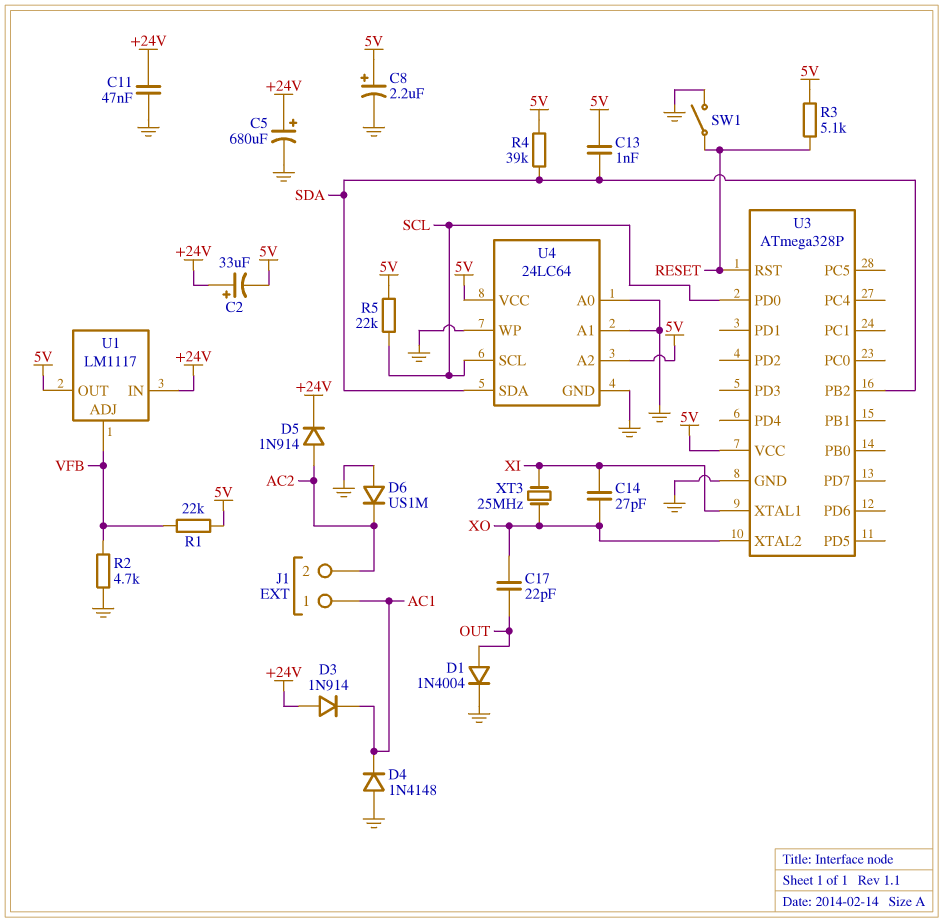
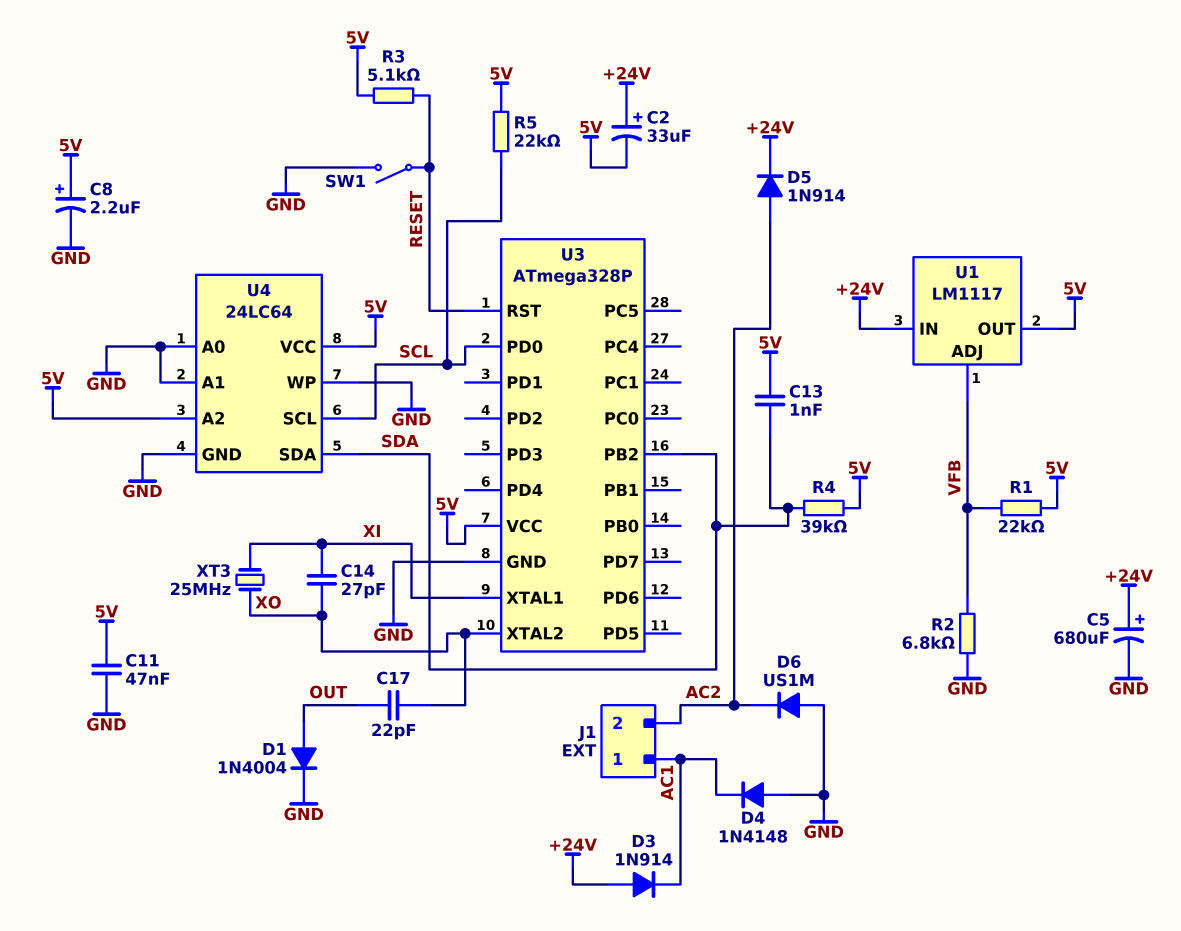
C11: 47nF (+24V, GND) -> 47nF (5V, GND)
R2: 4.7k (GND, VFB) -> 6.8k (GND, VFB)

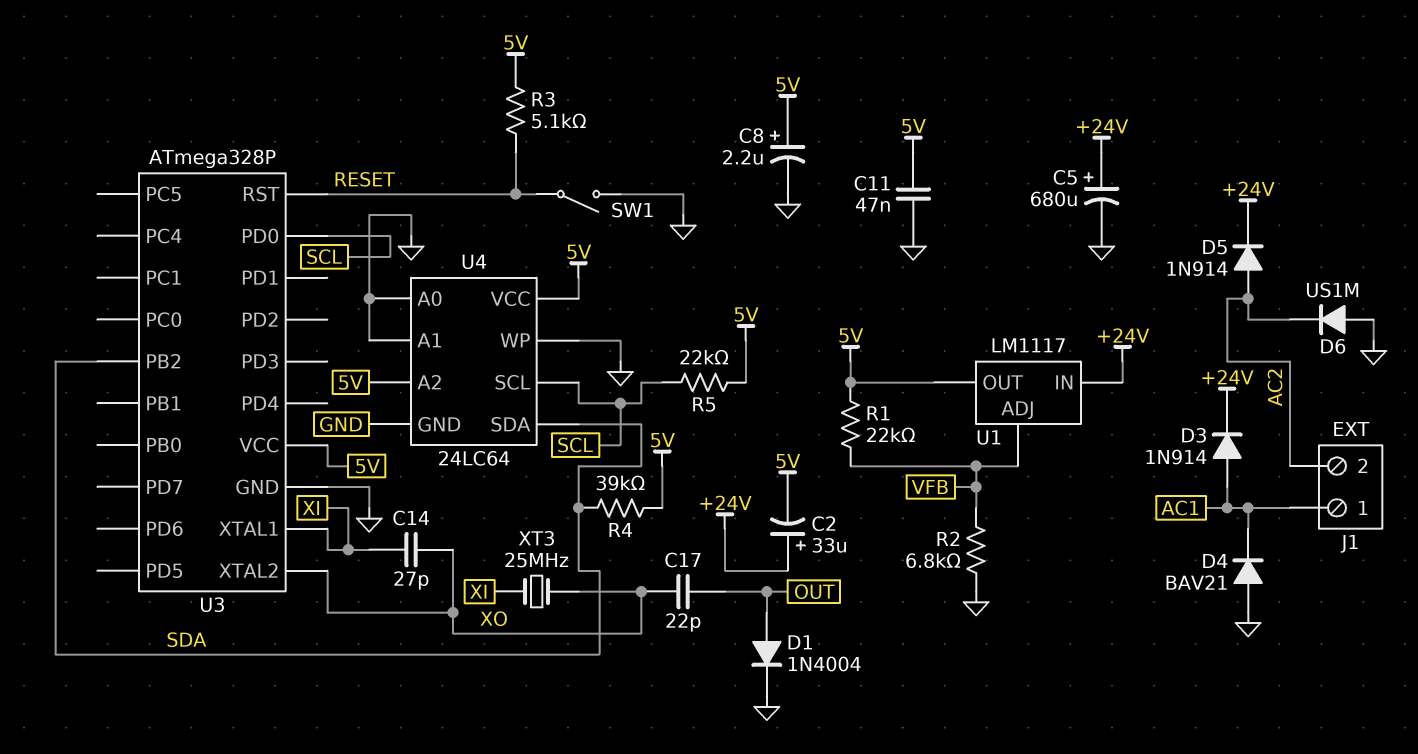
C13: 1nF (5V, SDA) -> none
D3: diode 1N914 (A +24V, K AC1) -> diode 1N914 (A AC1, K +24V)
D4: diode 1N4148 (A GND, K AC1) -> diode BAV21 (A GND, K AC1)

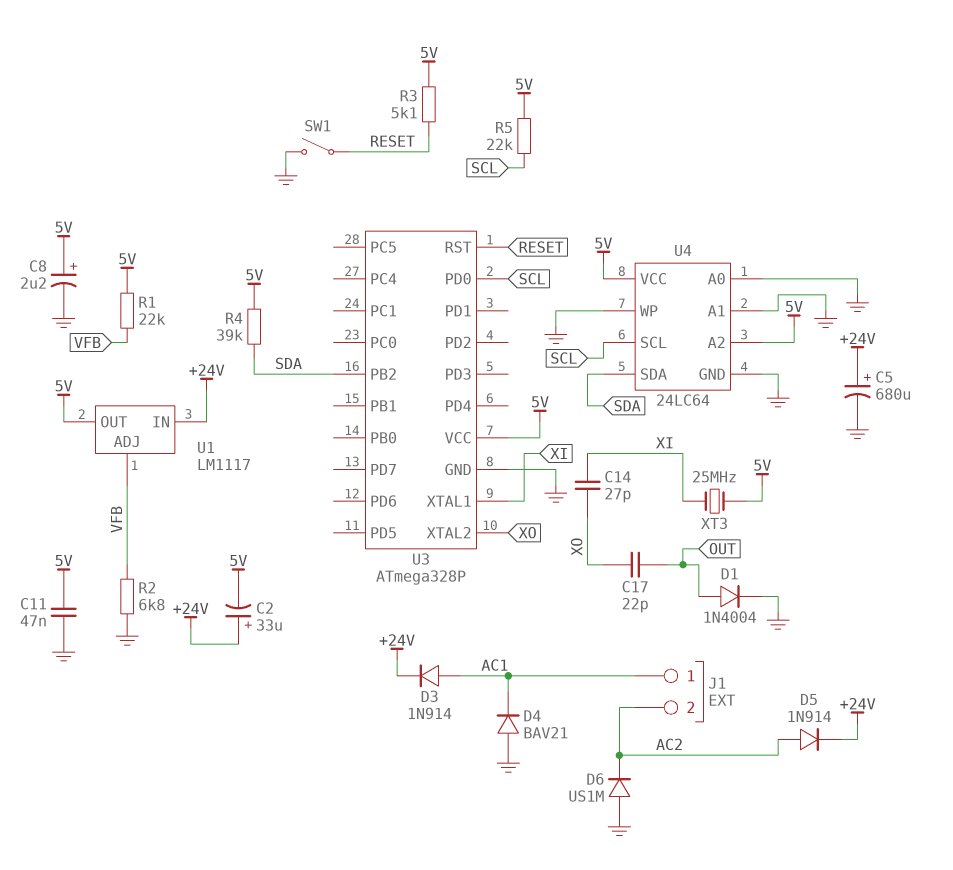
XT3: 25MHz (XI, XO) -> 25MHz (5V, XI)

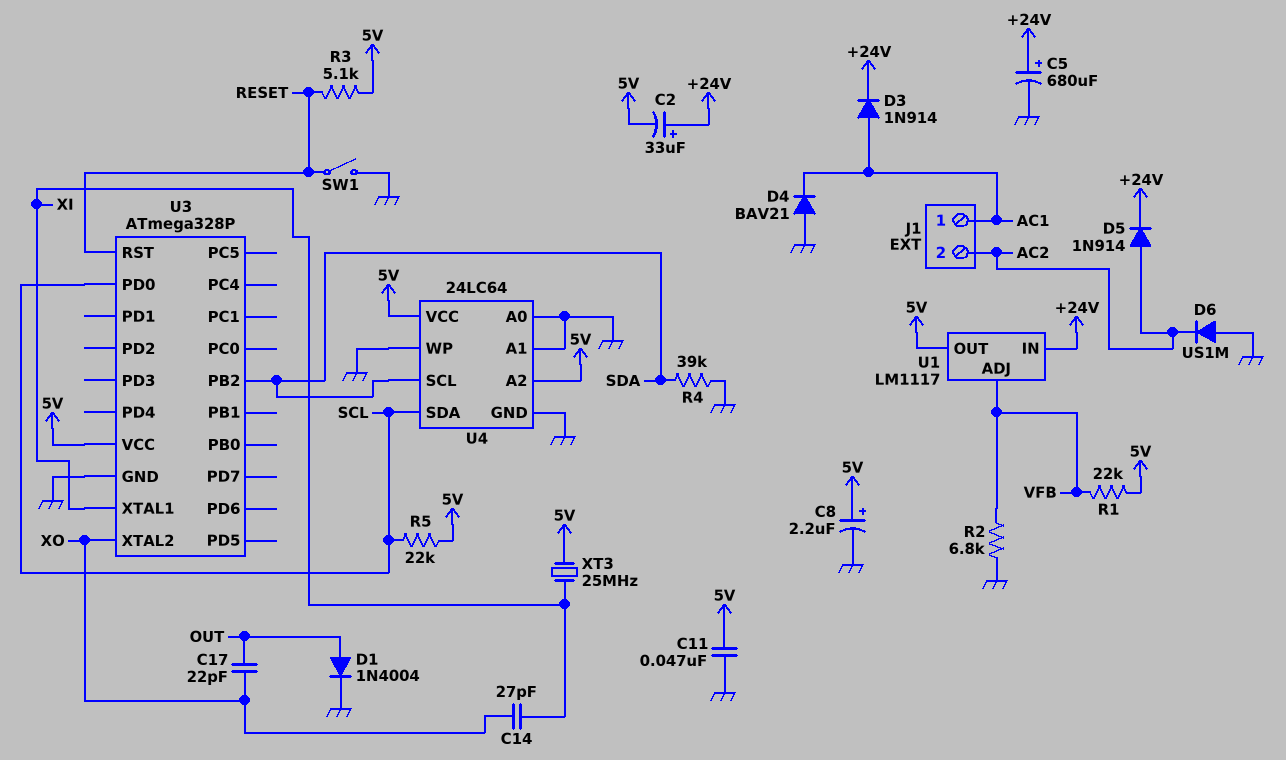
R4: 39k (5V, SDA) -> 39k (GND, SDA)
U4 pin SCL: SCL -> SDA
U4 pin SDA: SDA -> SCL

